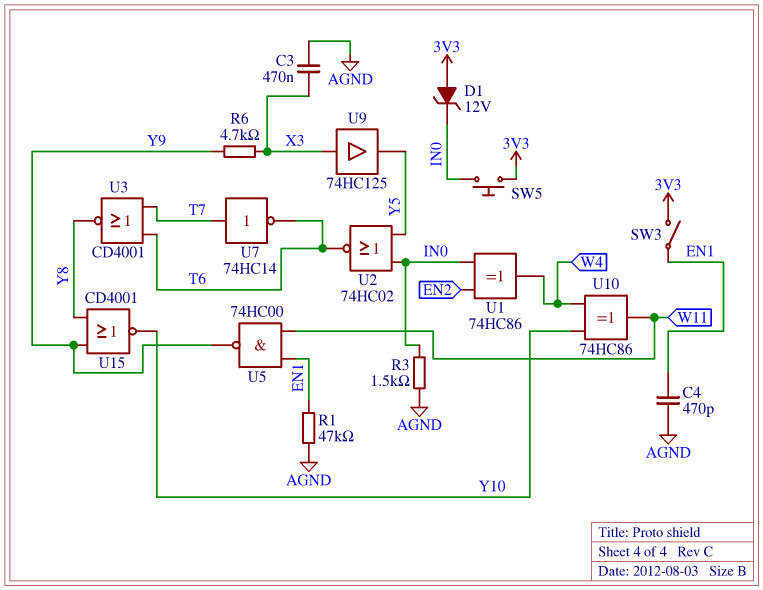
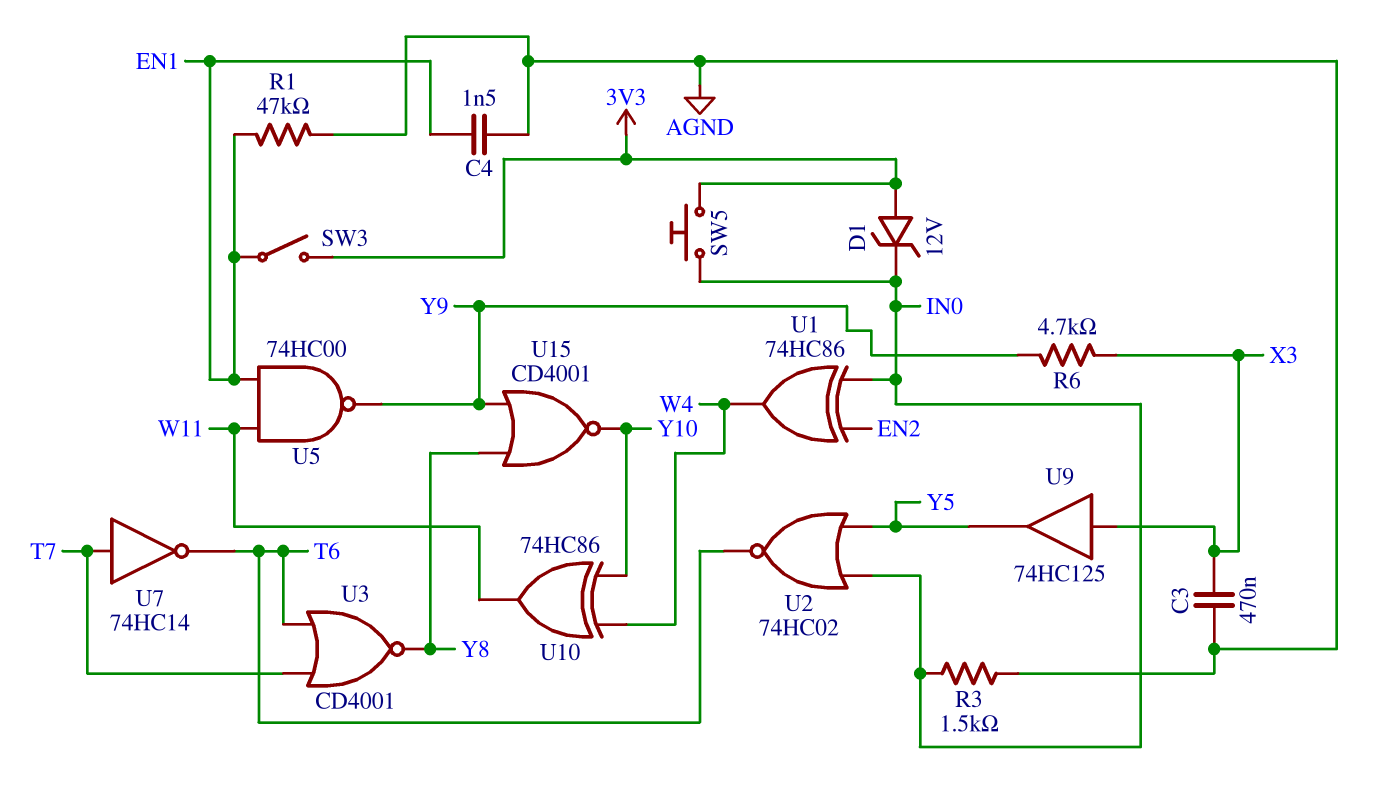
C4: 470pF (AGND, EN1) -> 1.5nF (AGND, EN1)

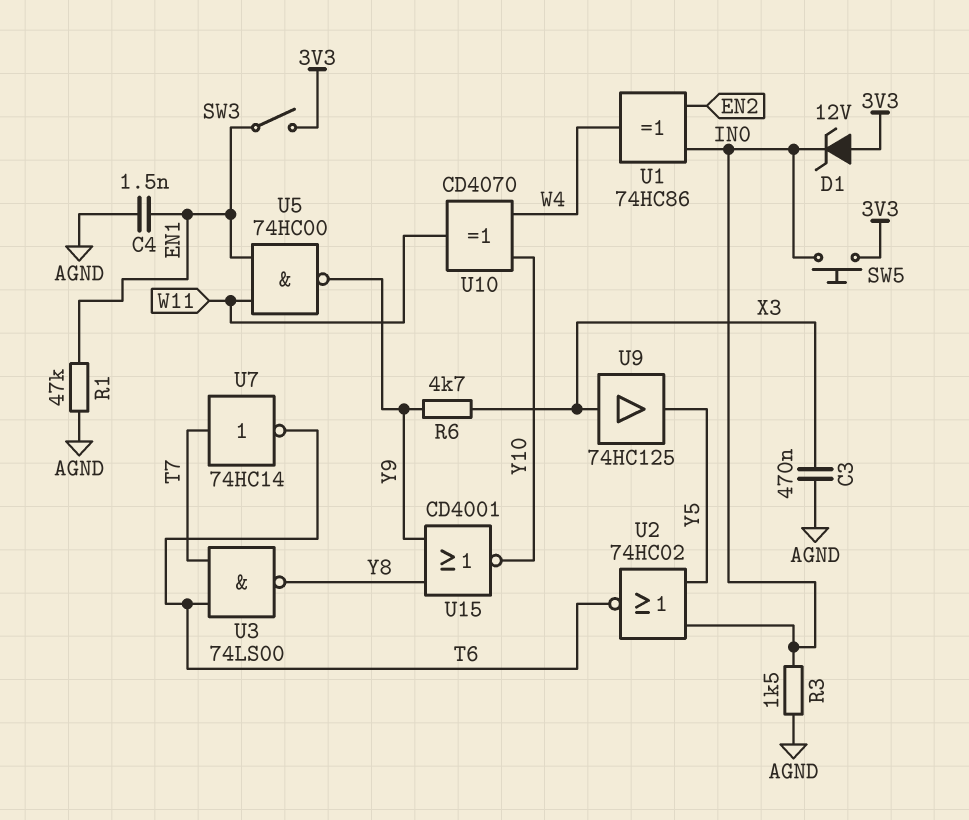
U3: NOR CD4001 (in T6, in T7, out Y8) -> NAND 74LS00 (in T6, in T7, out Y8)
U10: XOR 74HC86 (in W4, in Y10, out W11) -> XOR CD4070 (in W4, in Y10, out W11)

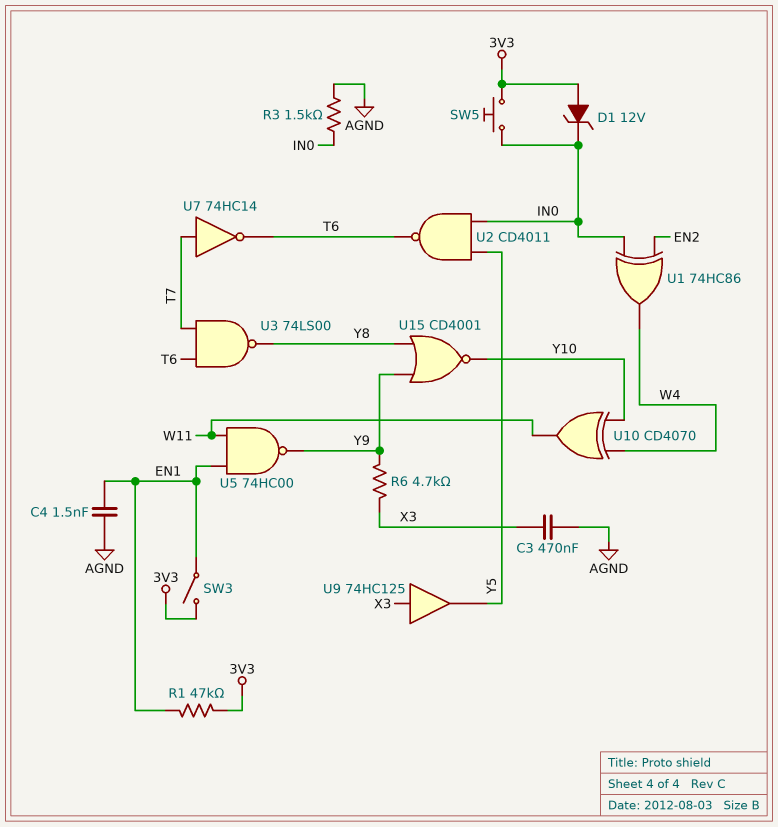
R1: 47k (AGND, EN1) -> 47k (3V3, EN1)
U2: NOR 74HC02 (in IN0, in Y5, out T6) -> NAND CD4011 (in IN0, in Y5, out T6)

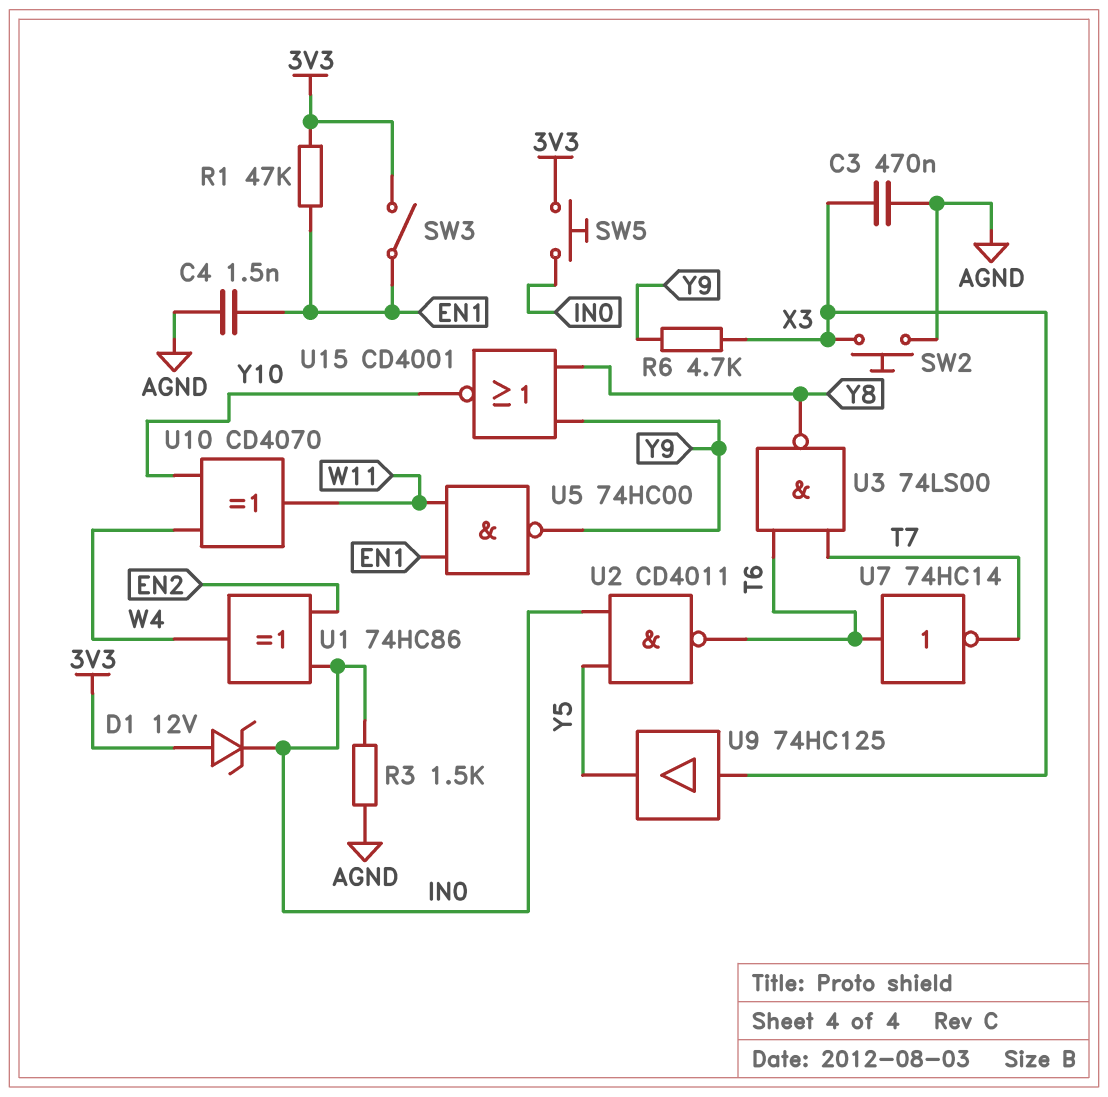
SW2: none -> button (AGND, X3)
U7: NOT 74HC14 (in T7, out T6) -> NOT 74HC14 (in T6, out T7)

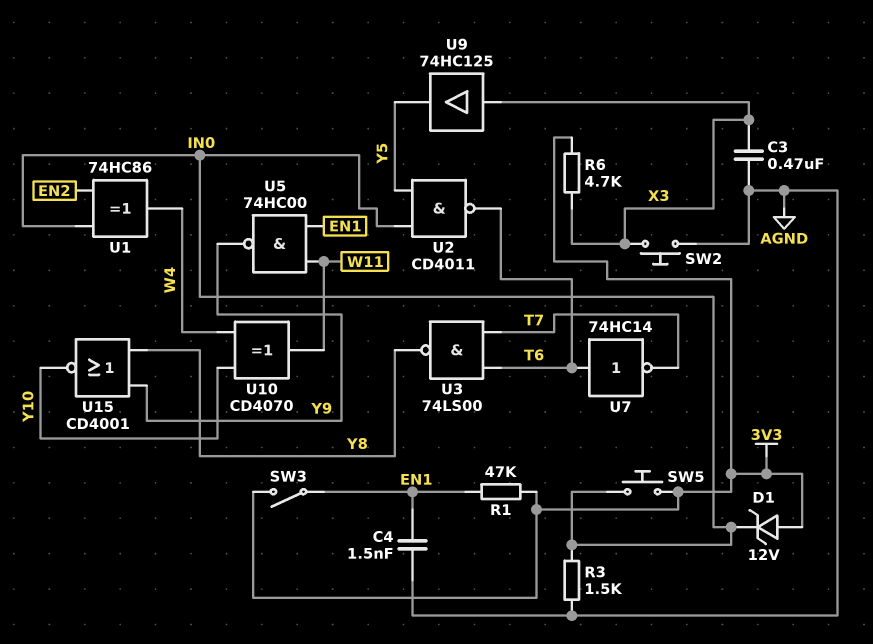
R6: 4.7k (X3, Y9) -> 4.7k (3V3, X3)

